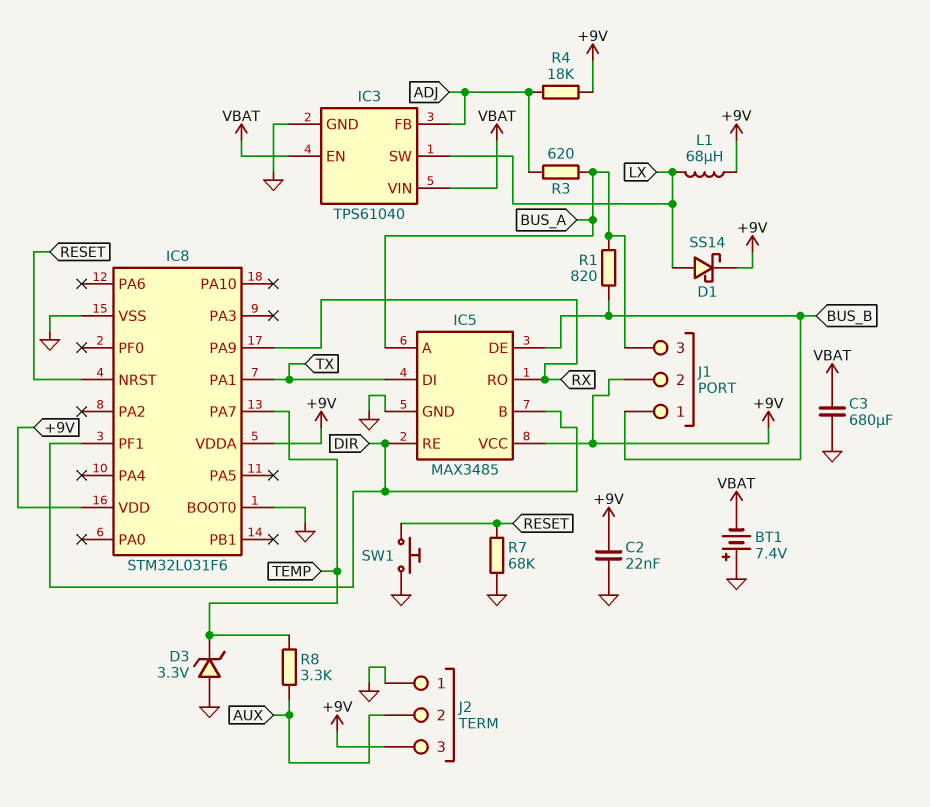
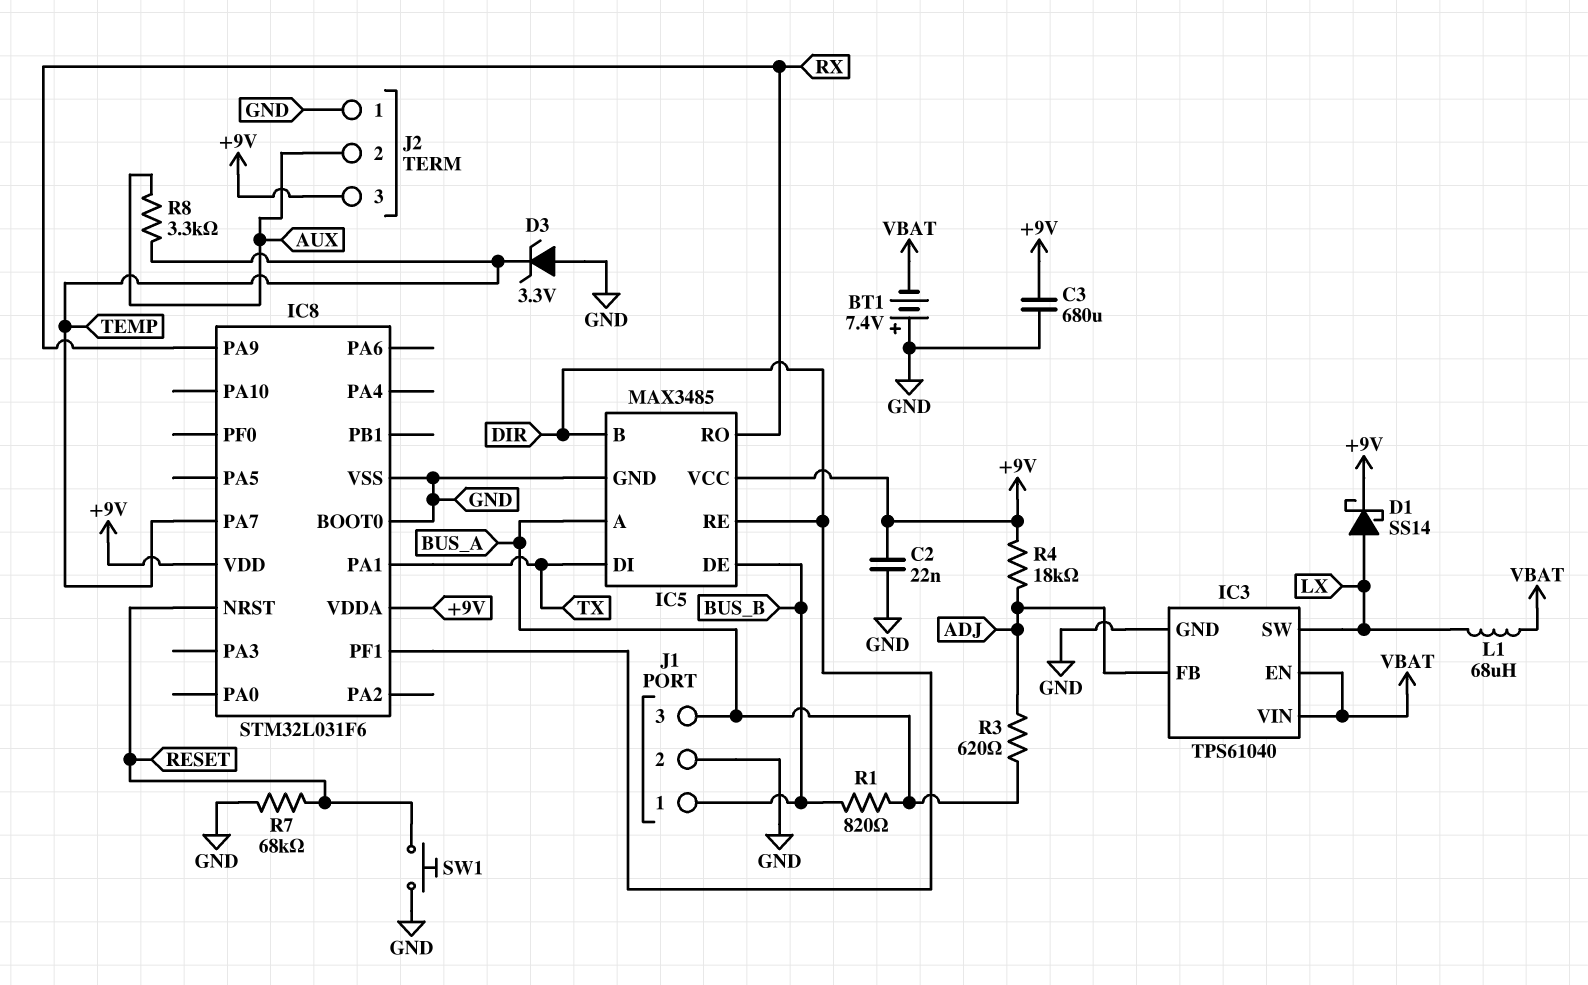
C3: 680uF (GND, VBAT) -> 680uF (+9V, GND)
J1 pin 2: +9V -> GND
L1: 68uH (+9V, LX) -> 68uH (LX, VBAT)

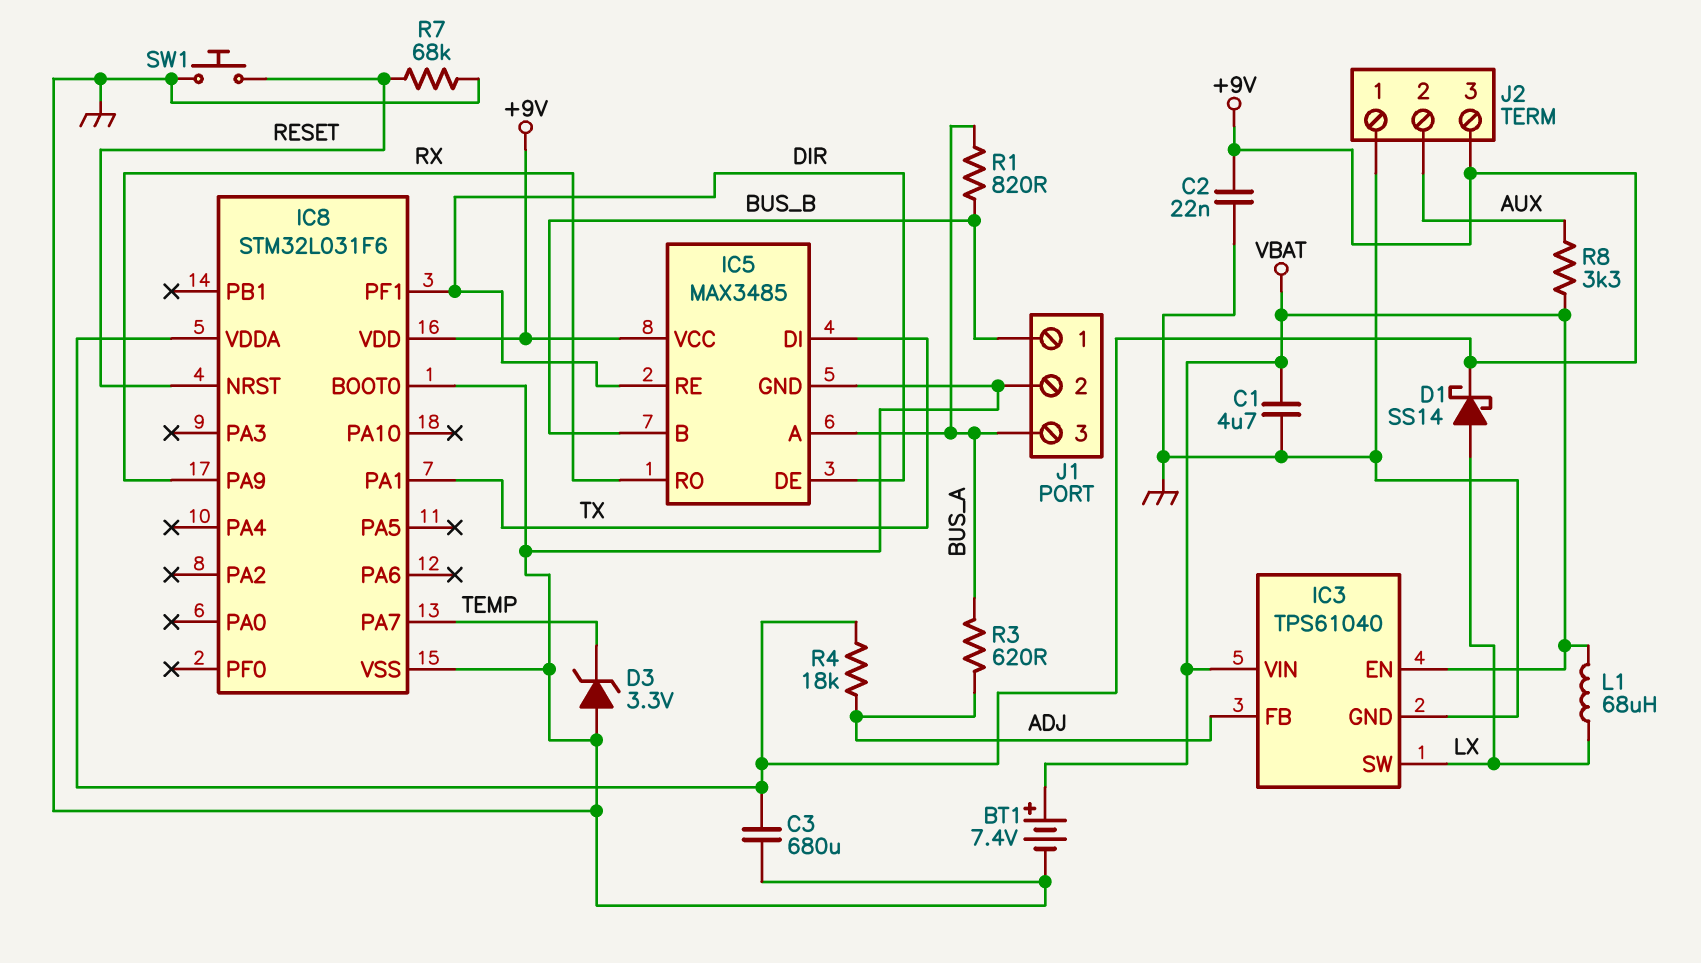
BT1: 7.4V (plus GND, minus VBAT) -> 7.4V (plus VBAT, minus GND)
C1: none -> 4.7uF (GND, VBAT)
IC5 pin B: DIR -> BUS_B
IC5 pin DE: BUS_B -> DIR
R8: 3.3k (AUX, TEMP) -> 3.3k (AUX, VBAT)

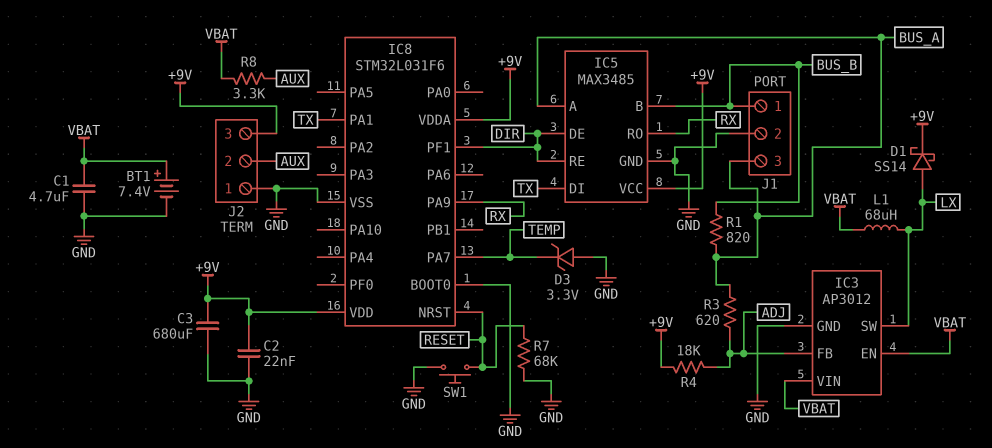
IC3: TPS61040 -> AP3012

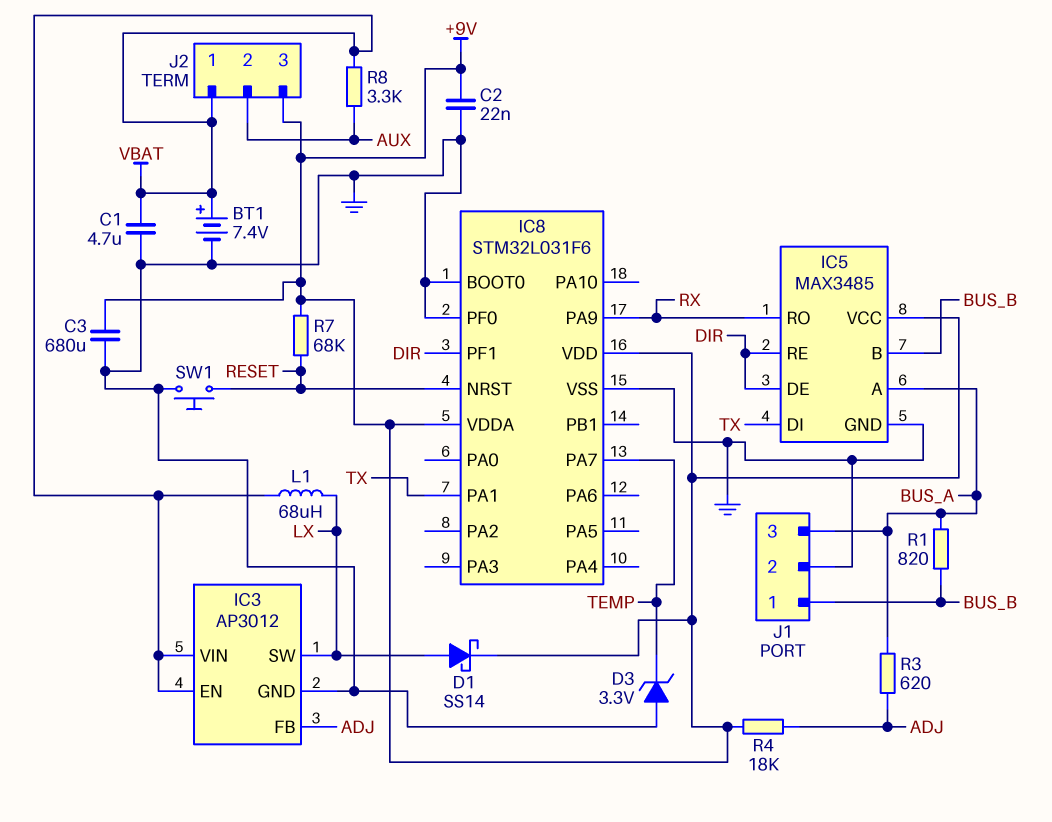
IC8 pin PF0: none -> GND
J2 pin 1: GND -> VBAT
R7: 68k (GND, RESET) -> 68k (+9V, RESET)

